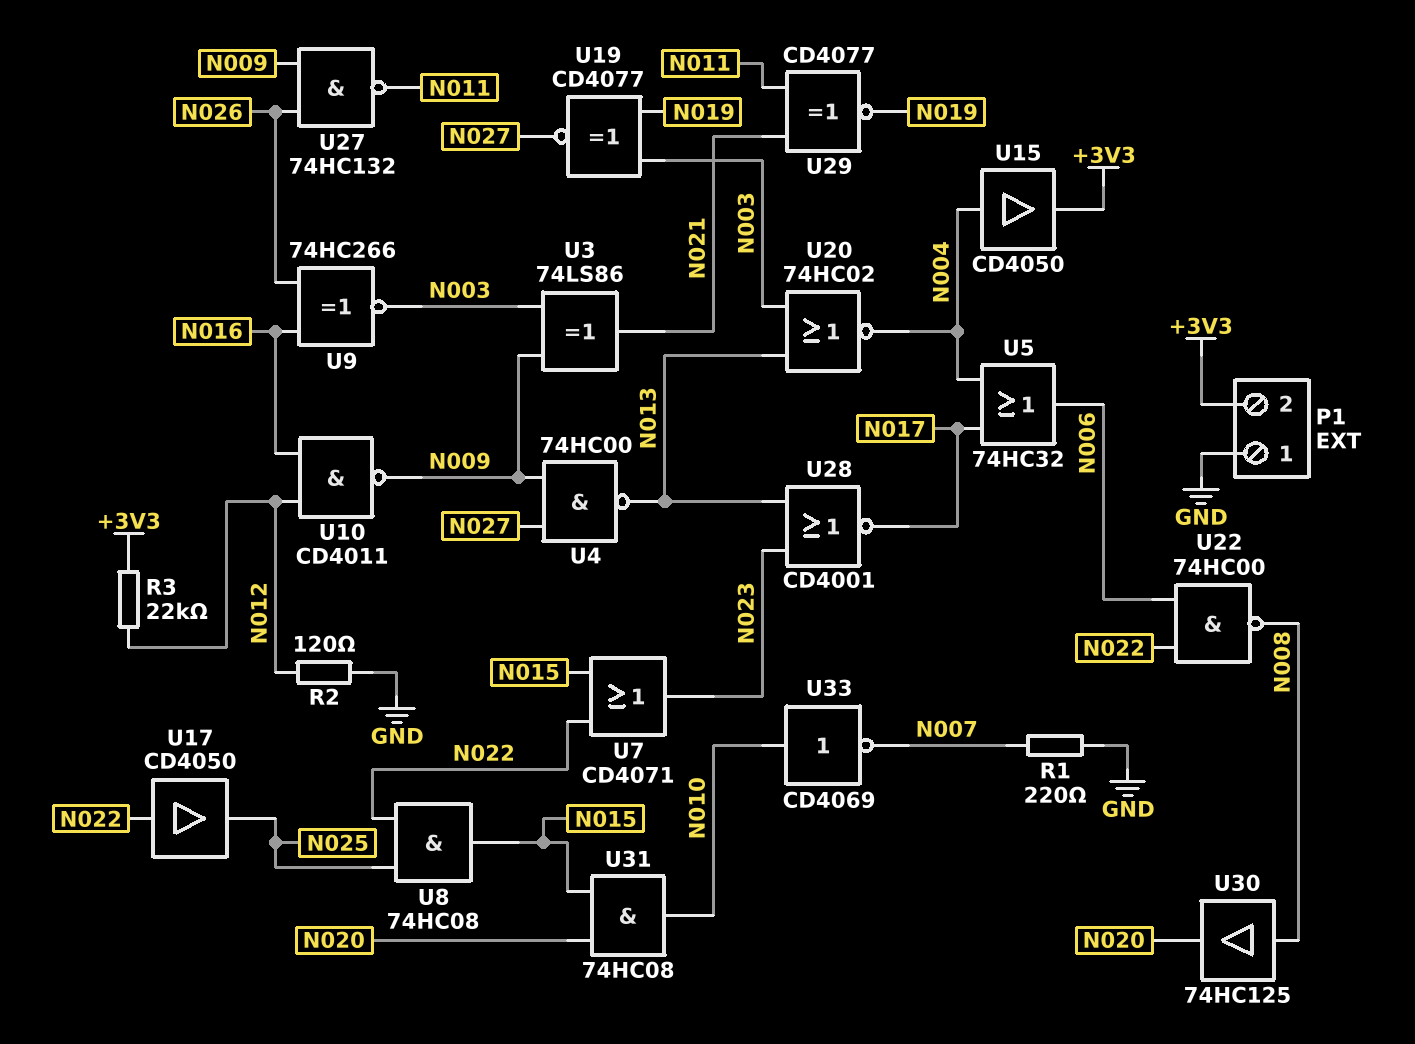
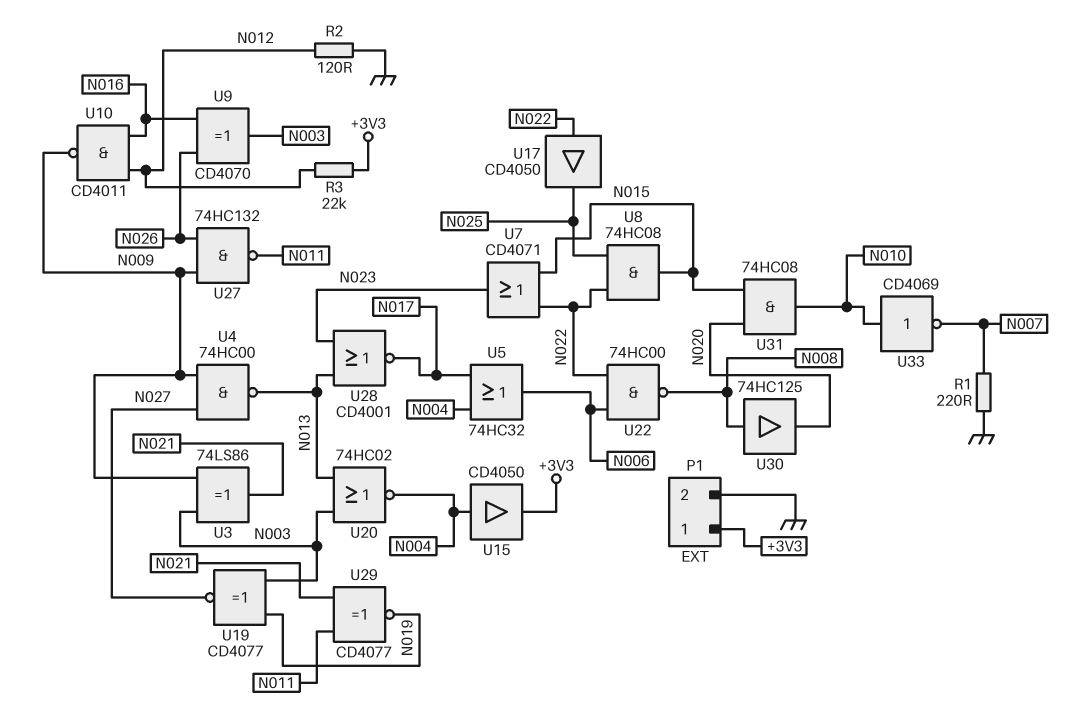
P1 pin 1: GND -> +3V3
P1 pin 2: +3V3 -> GND
U9: XNOR 74HC266 (in N016, in N026, out N003) -> XOR CD4070 (in N016, in N026, out N003)

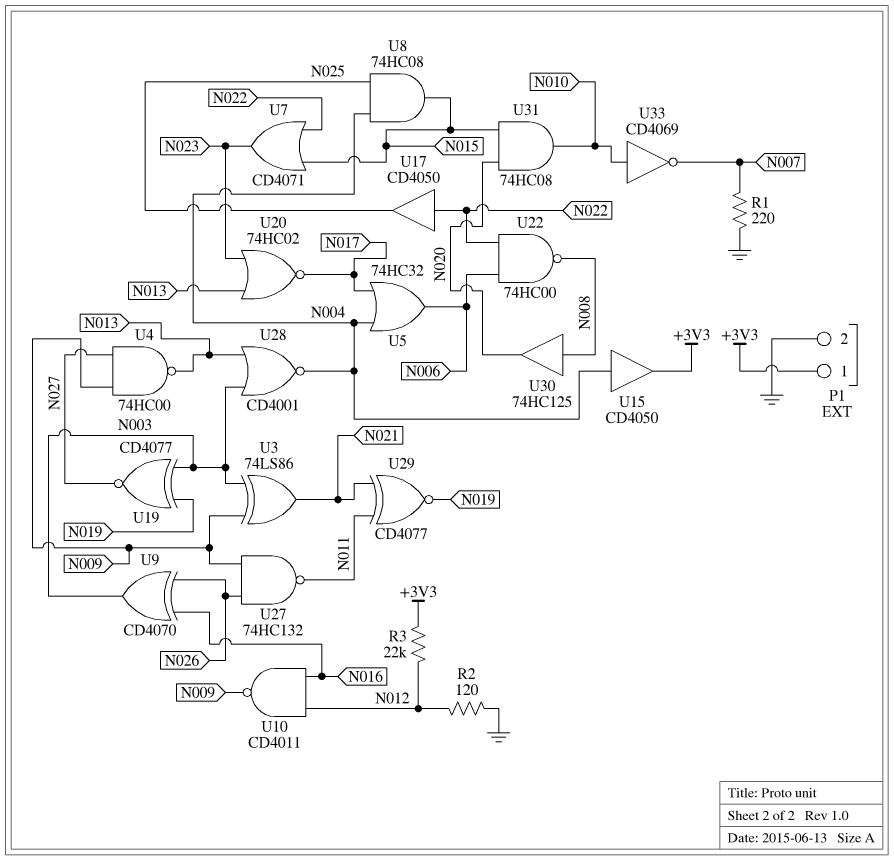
U8: AND 74HC08 (in N022, in N025, out N015) -> AND 74HC08 (in N004, in N025, out N015)
U20: NOR 74HC02 (in N003, in N013, out N004) -> NOR 74HC02 (in N013, in N023, out N017)
U28: NOR CD4001 (in N013, in N023, out N017) -> NOR CD4001 (in N003, in N013, out N004)

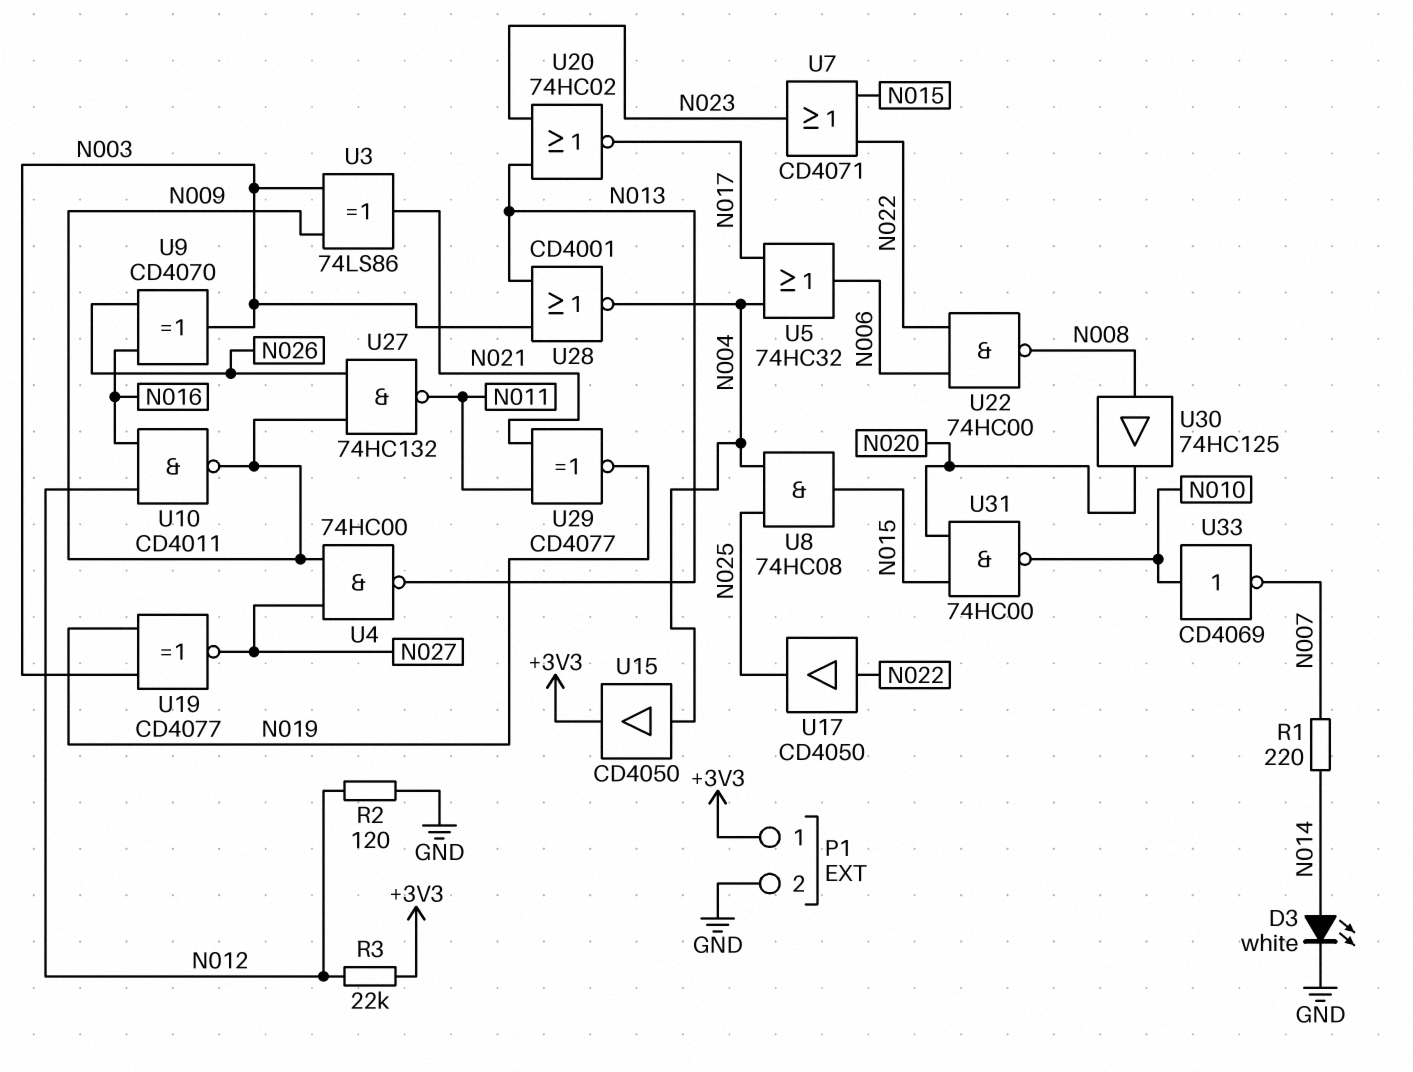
D3: none -> LED white (A N014, K GND)
R1: 220 (GND, N007) -> 220 (N007, N014)
U31: AND 74HC08 (in N015, in N020, out N010) -> NAND 74HC00 (in N015, in N020, out N010)

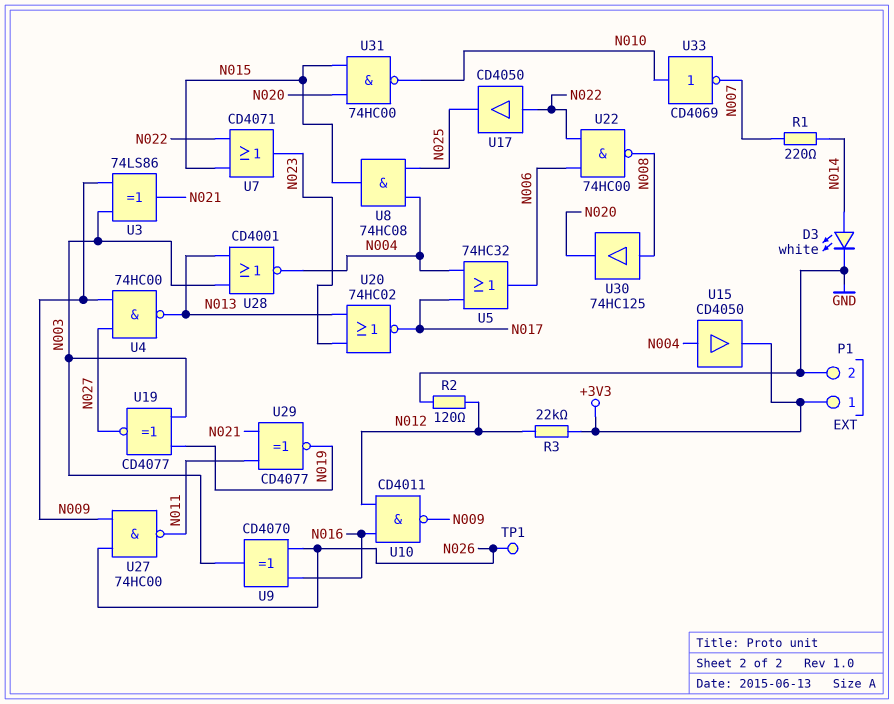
TP1: none -> test point (N026)
U27: NAND 74HC132 (in N009, in N026, out N011) -> NAND 74HC00 (in N009, in N026, out N011)

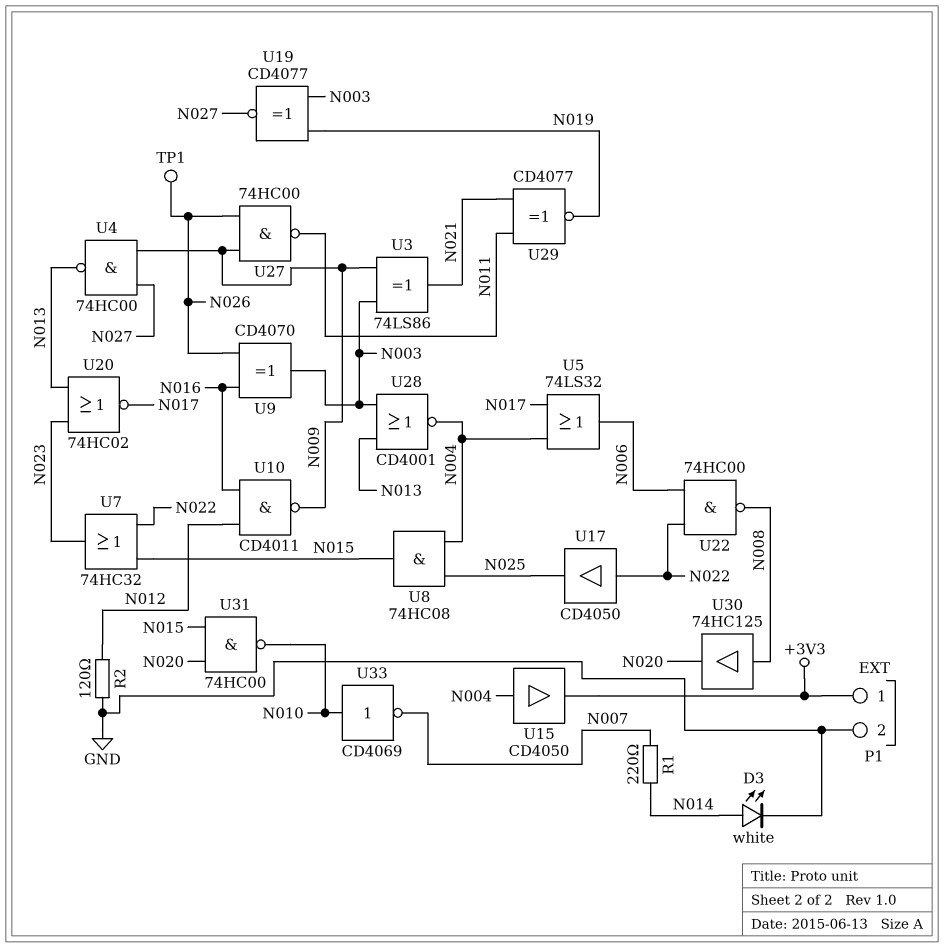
R3: 22k (+3V3, N012) -> none
U5: OR 74HC32 (in N004, in N017, out N006) -> OR 74LS32 (in N004, in N017, out N006)
U7: OR CD4071 (in N015, in N022, out N023) -> OR 74HC32 (in N015, in N022, out N023)

